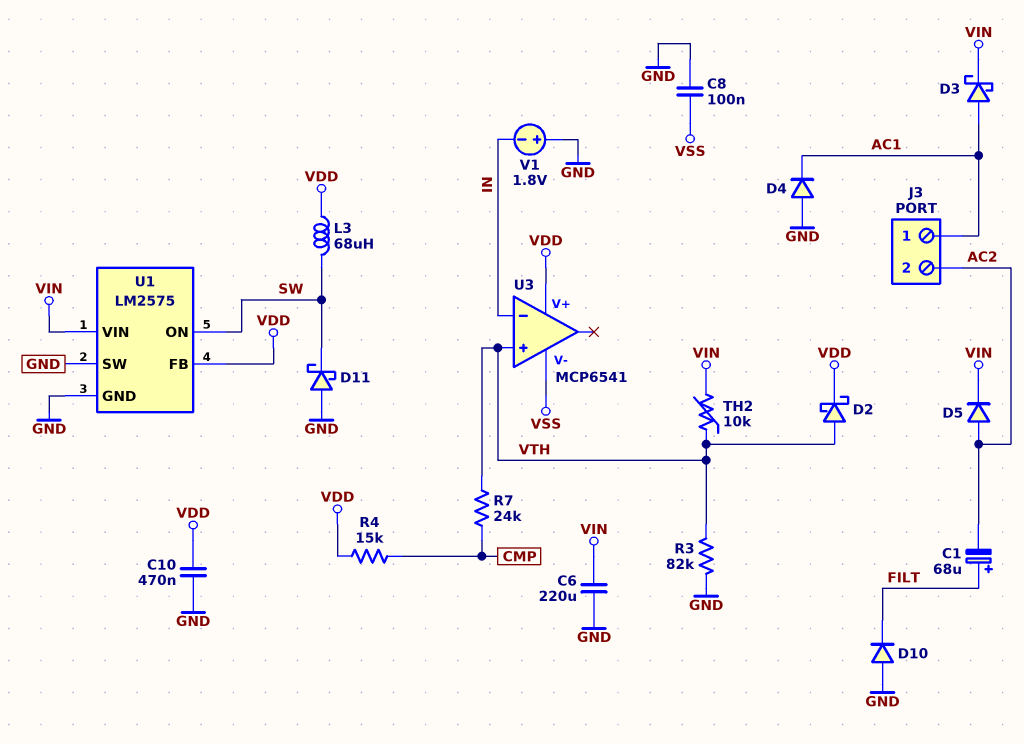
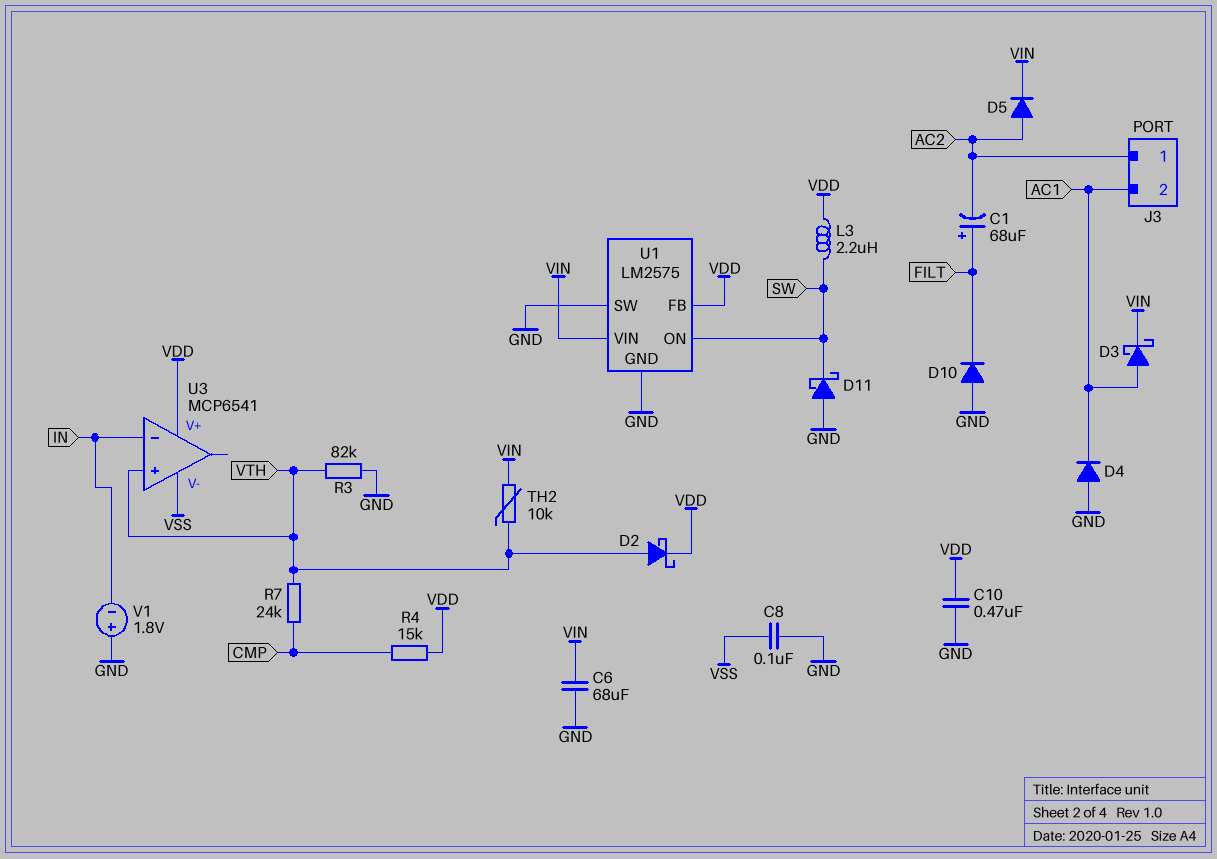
C6: 220uF (GND, VIN) -> 68uF (GND, VIN)
J3 pin 1: AC1 -> AC2
J3 pin 2: AC2 -> AC1
L3: 68uH (SW, VDD) -> 2.2uH (SW, VDD)

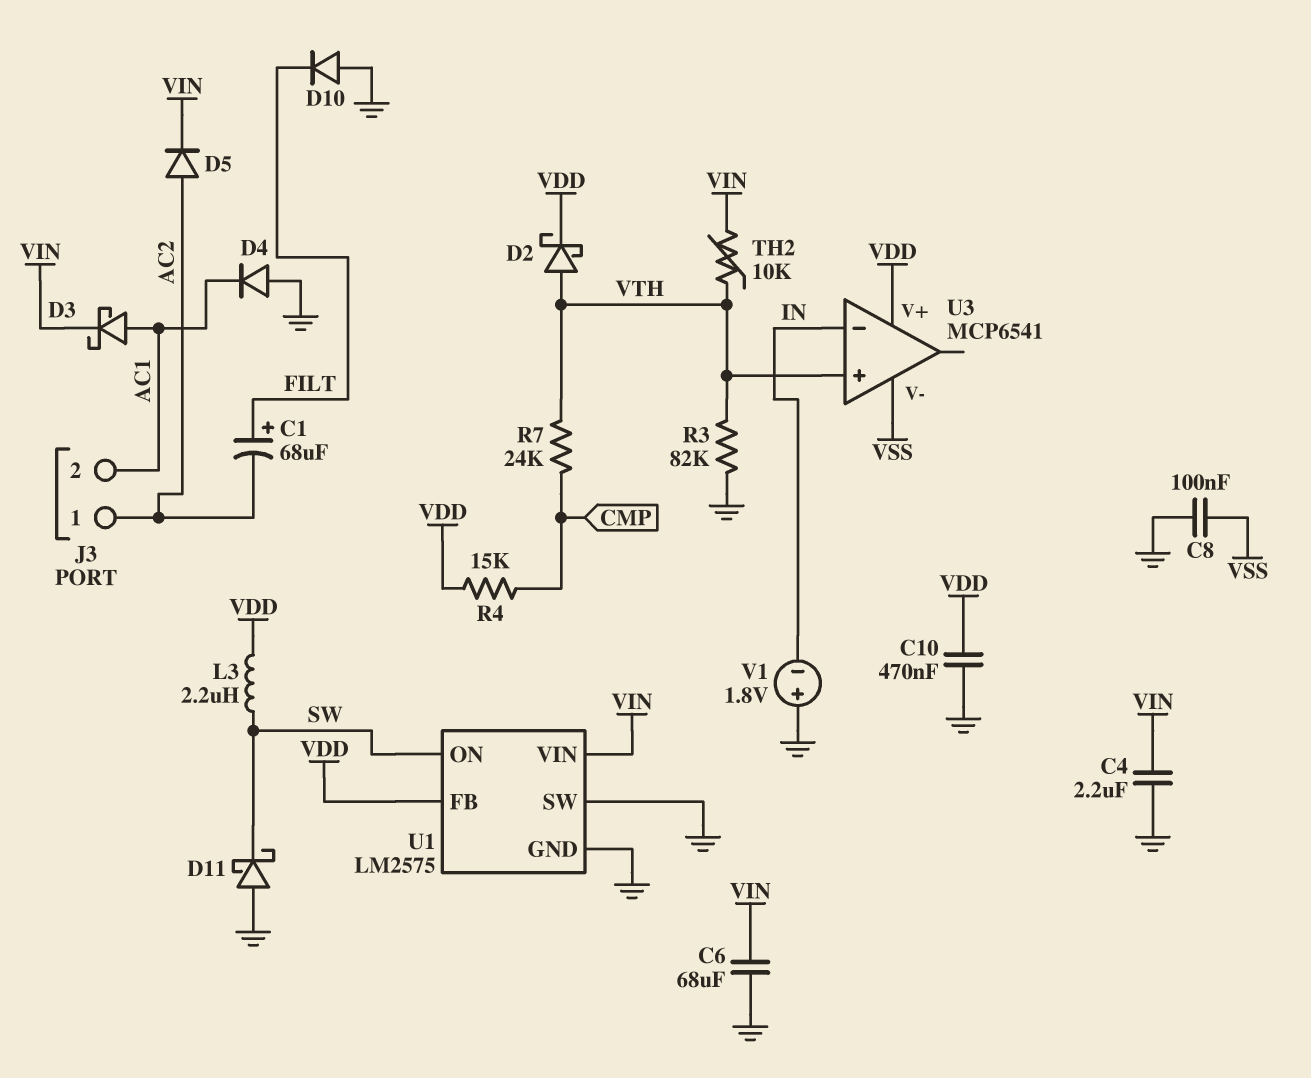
C4: none -> 2.2uF (GND, VIN)

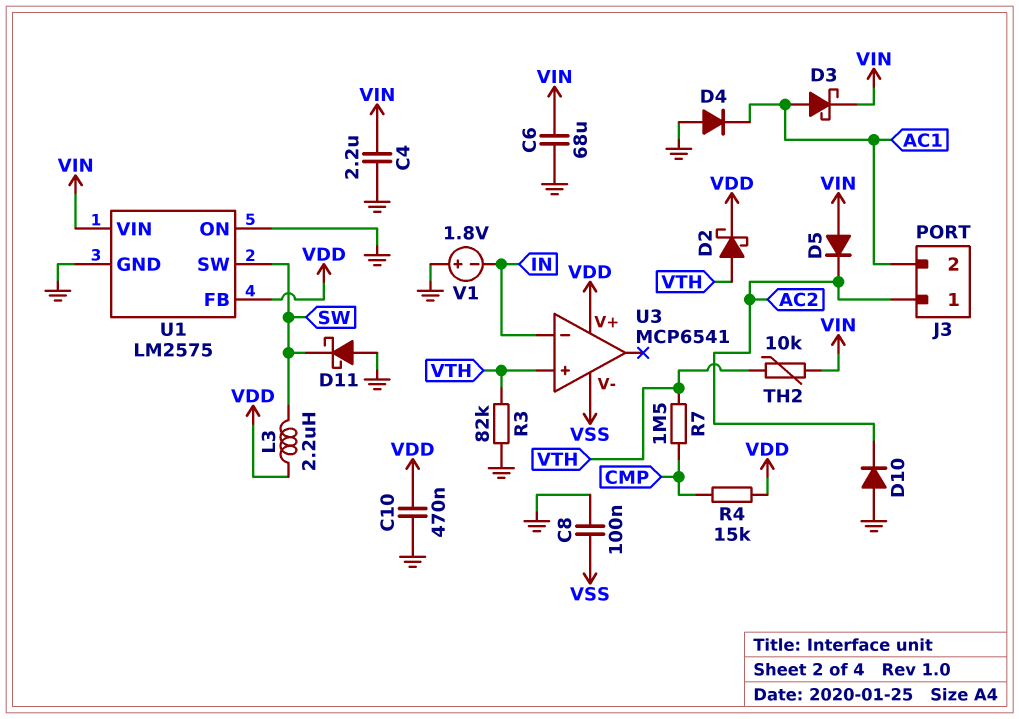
C1: 68uF (plus FILT, minus AC2) -> none
D5: diode (A AC2, K VIN) -> diode (A VIN, K AC2)
D10: diode (A GND, K FILT) -> diode (A GND, K AC2)
R7: 24k (CMP, VTH) -> 1.5M (CMP, VTH)
U1 pin ON: SW -> GND
U1 pin SW: GND -> SW

